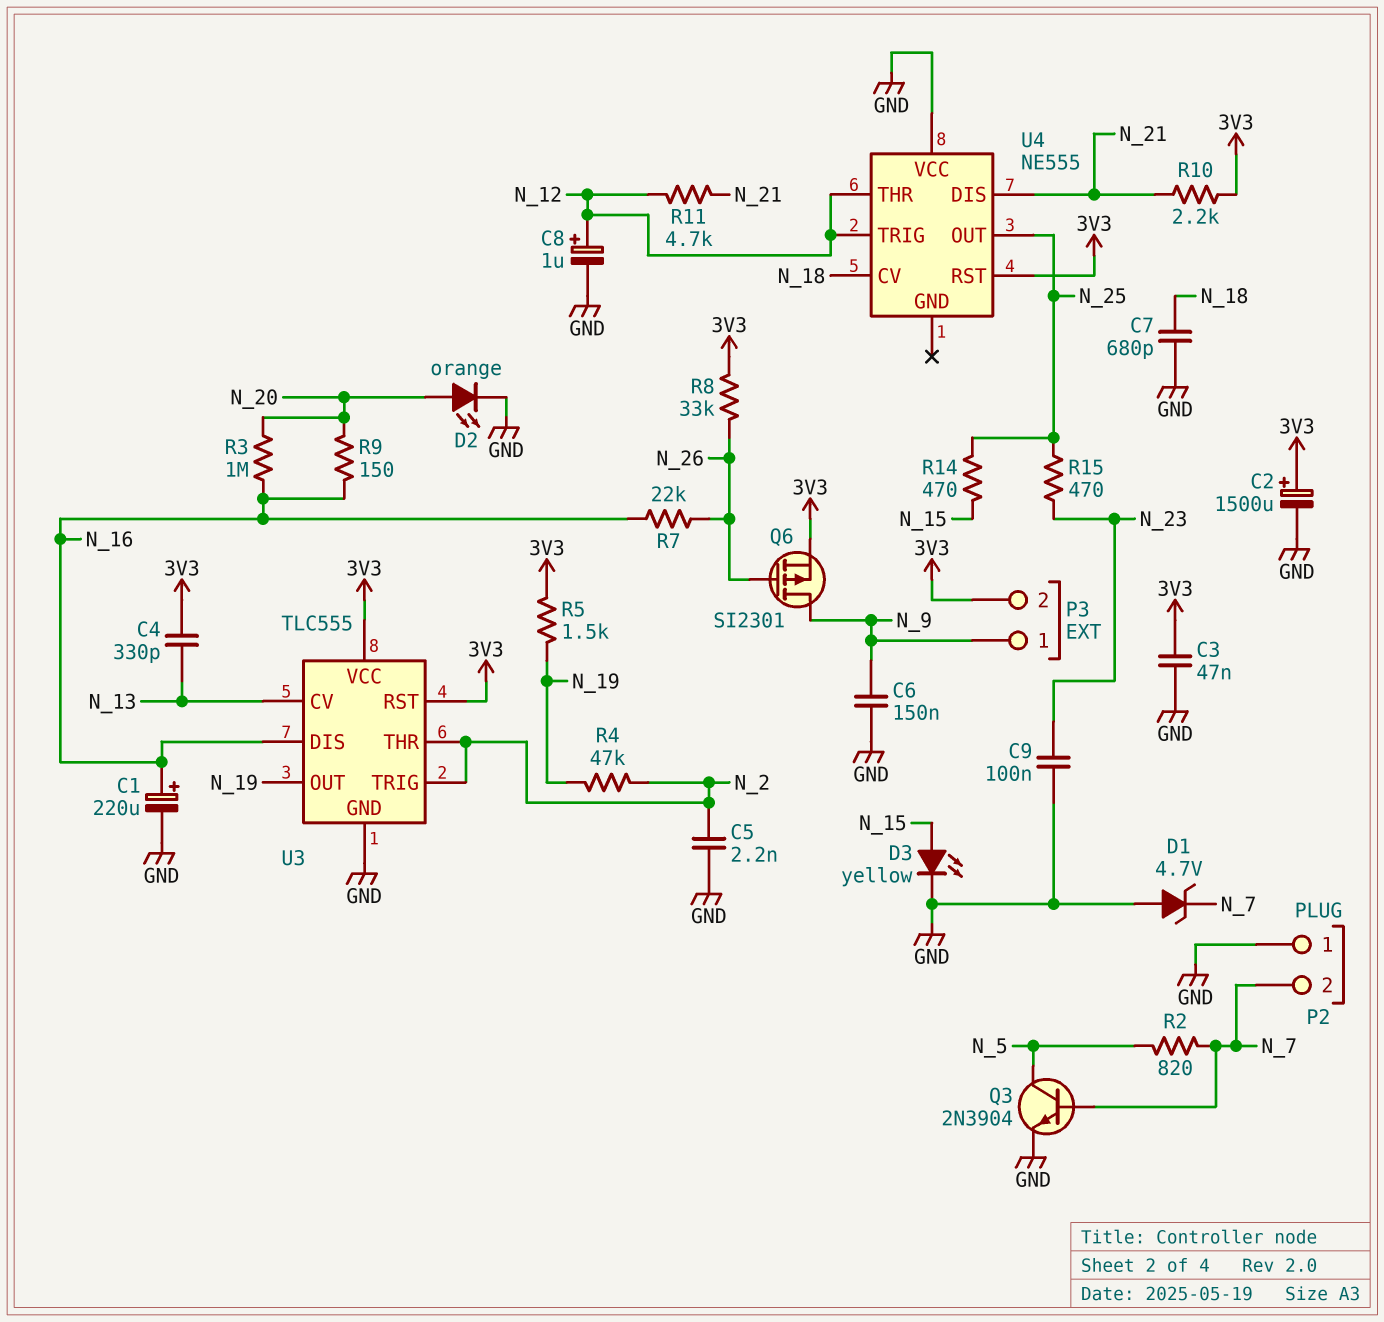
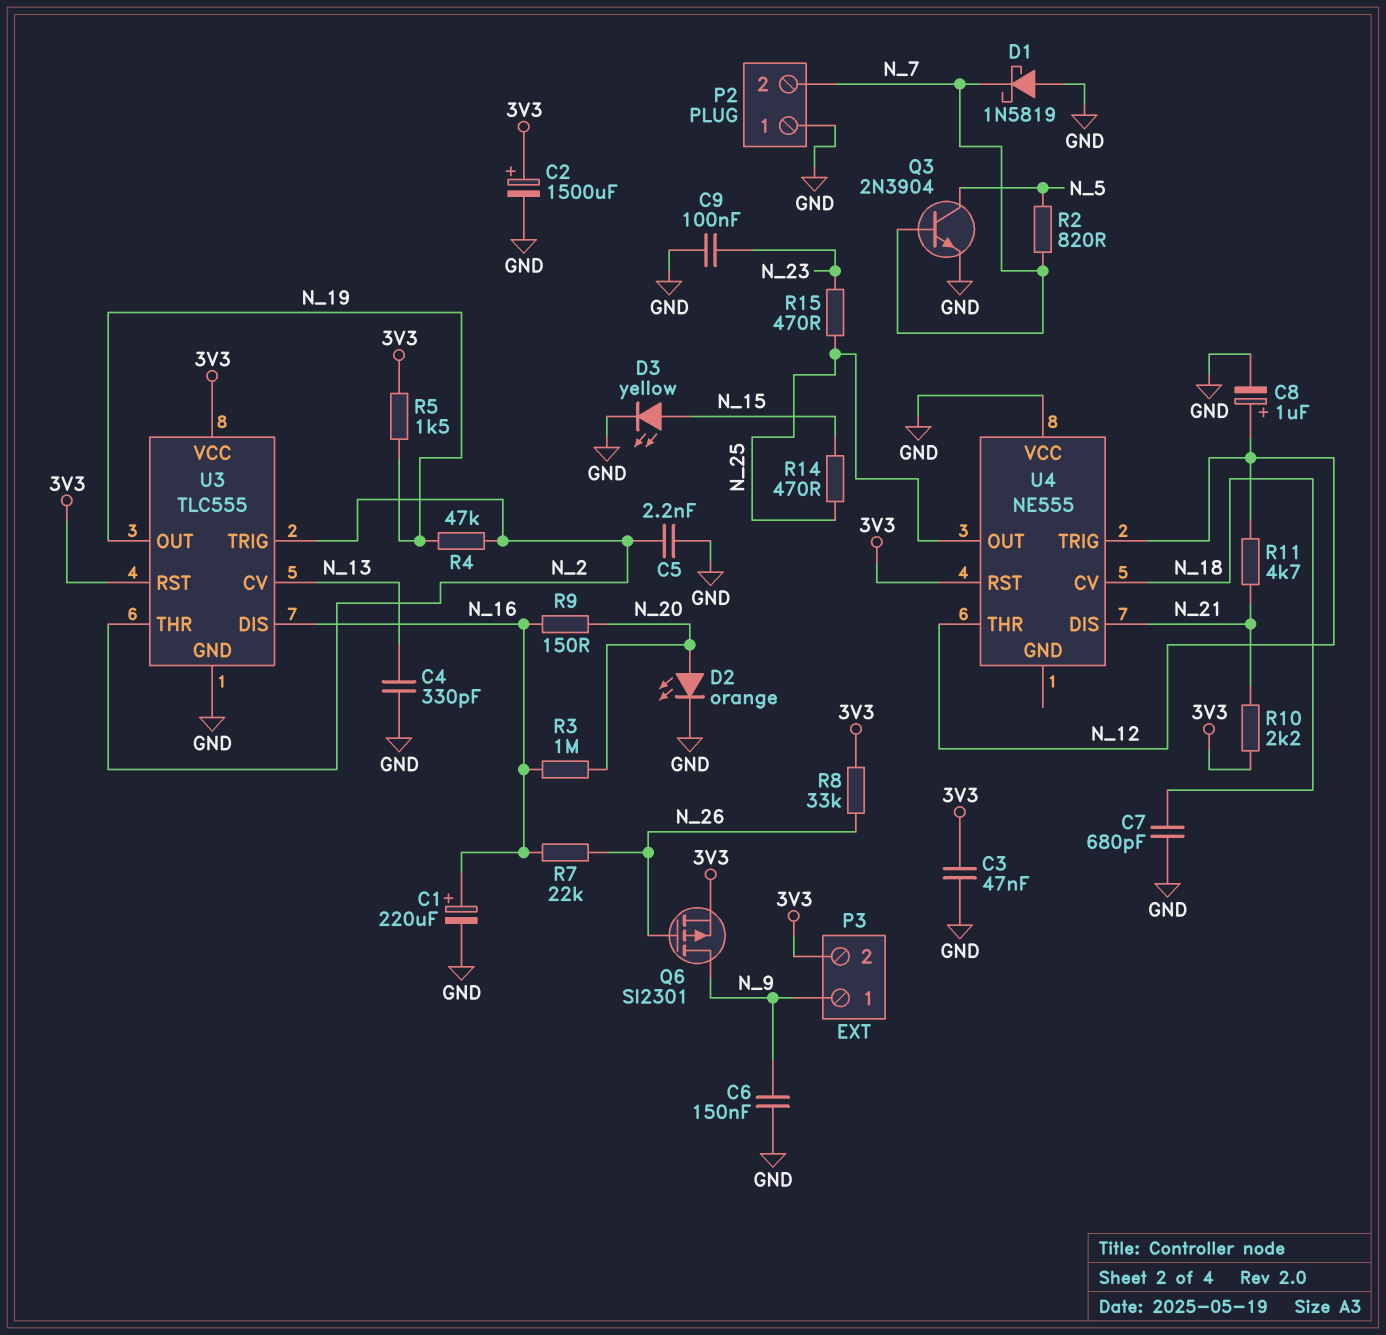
C4: 330pF (3V3, N_13) -> 330pF (GND, N_13)
D1: zener 4.7V (A GND, K N_7) -> schottky 1N5819 (A GND, K N_7)

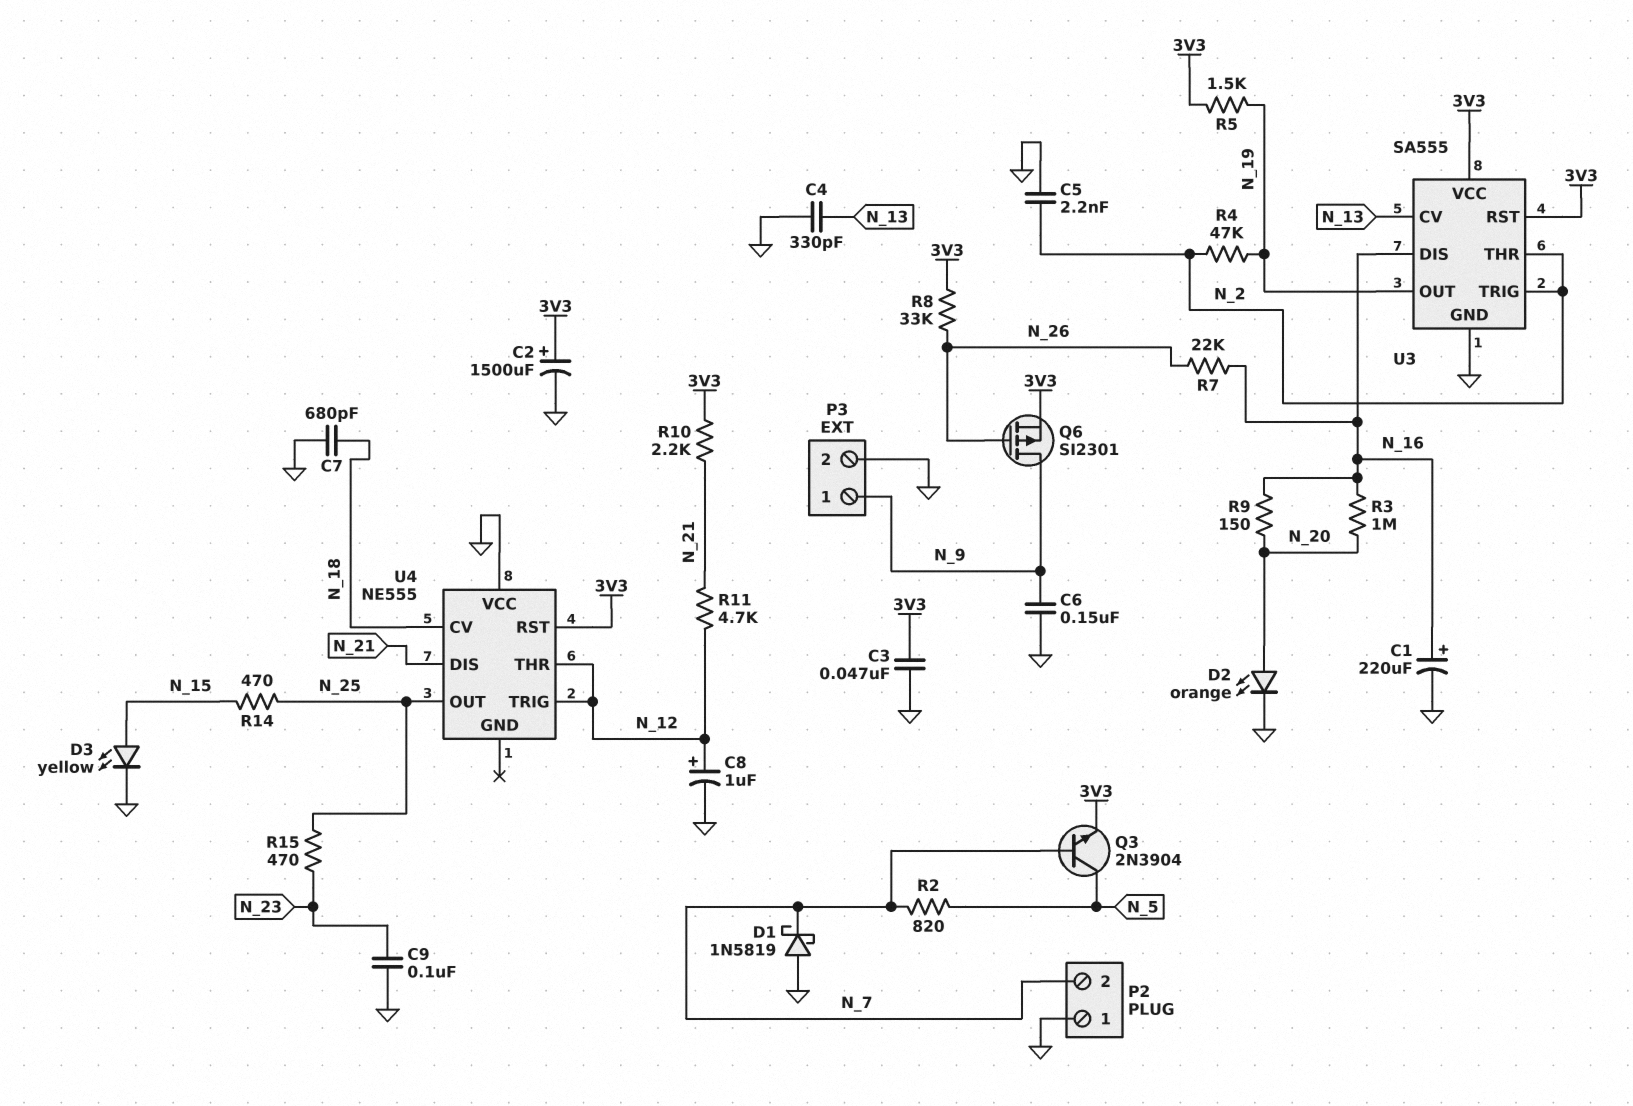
P3 pin 2: 3V3 -> GND
Q3: NPN 2N3904 (B N_7, C N_5, E GND) -> NPN 2N3904 (B N_7, C N_5, E 3V3)
U3: TLC555 -> SA555

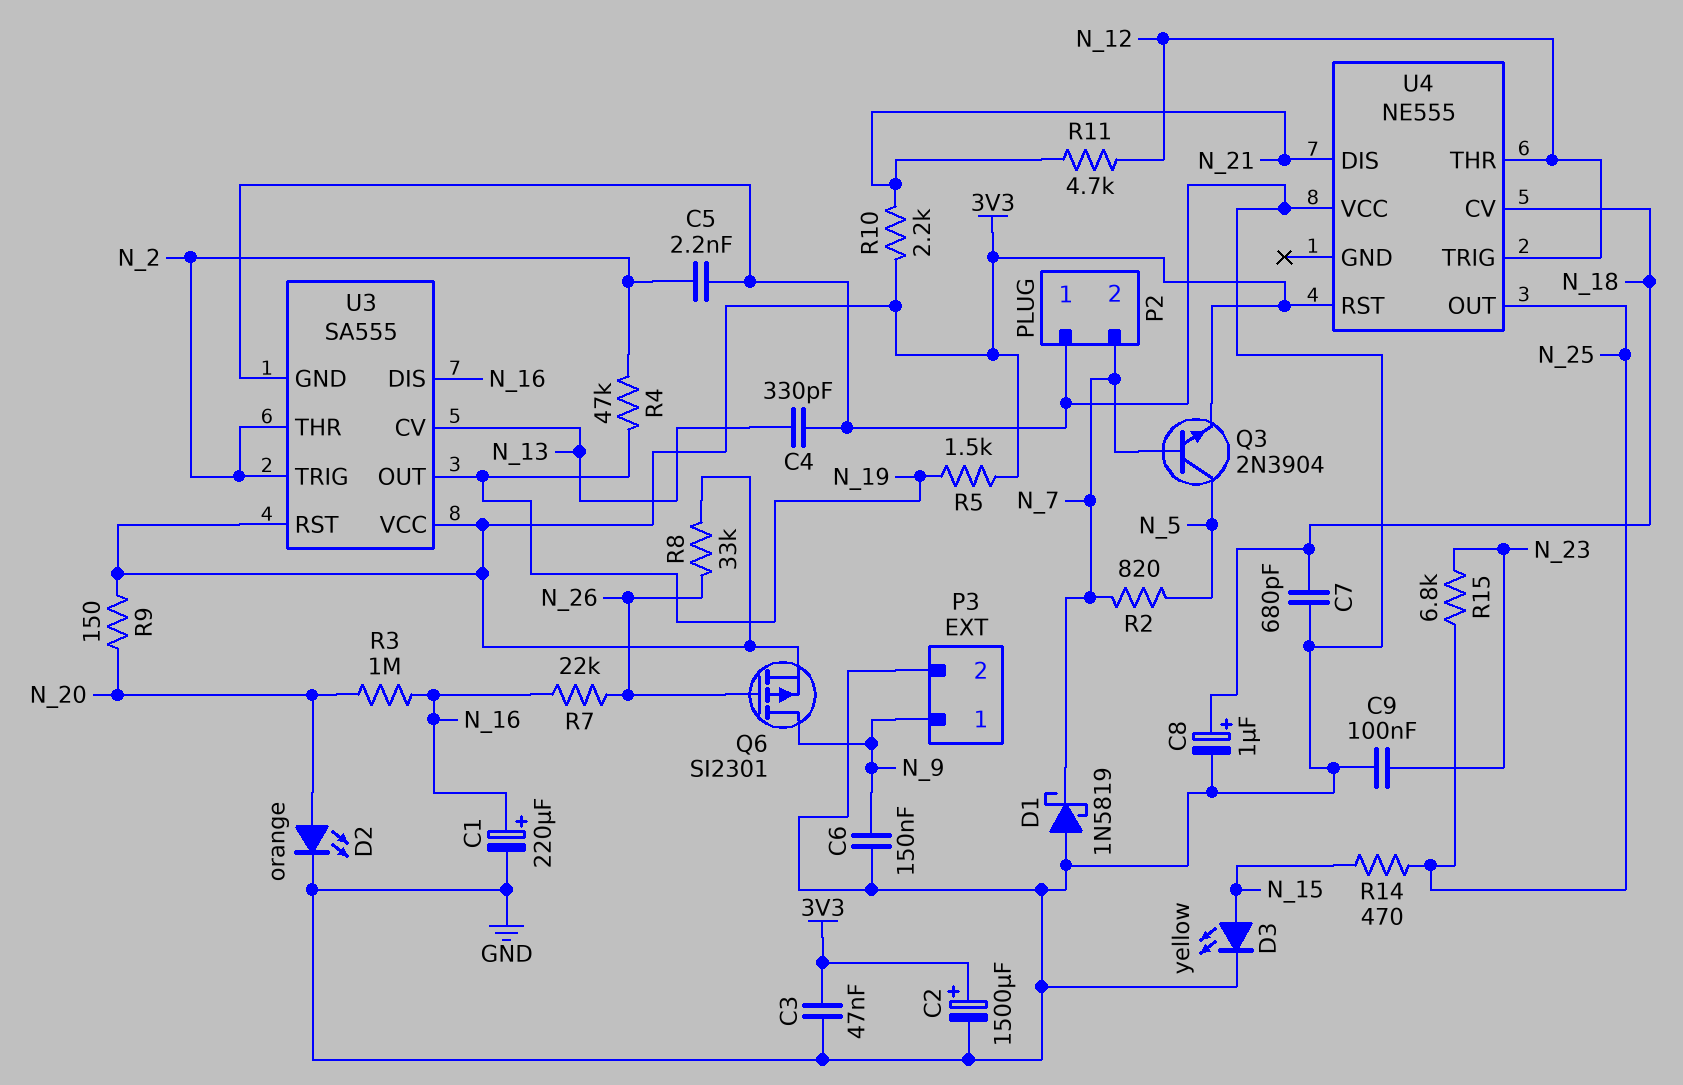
C8: 1uF (plus N_12, minus GND) -> 1uF (plus N_18, minus GND)
R9: 150 (N_16, N_20) -> 150 (3V3, N_20)
R15: 470 (N_23, N_25) -> 6.8k (N_23, N_25)

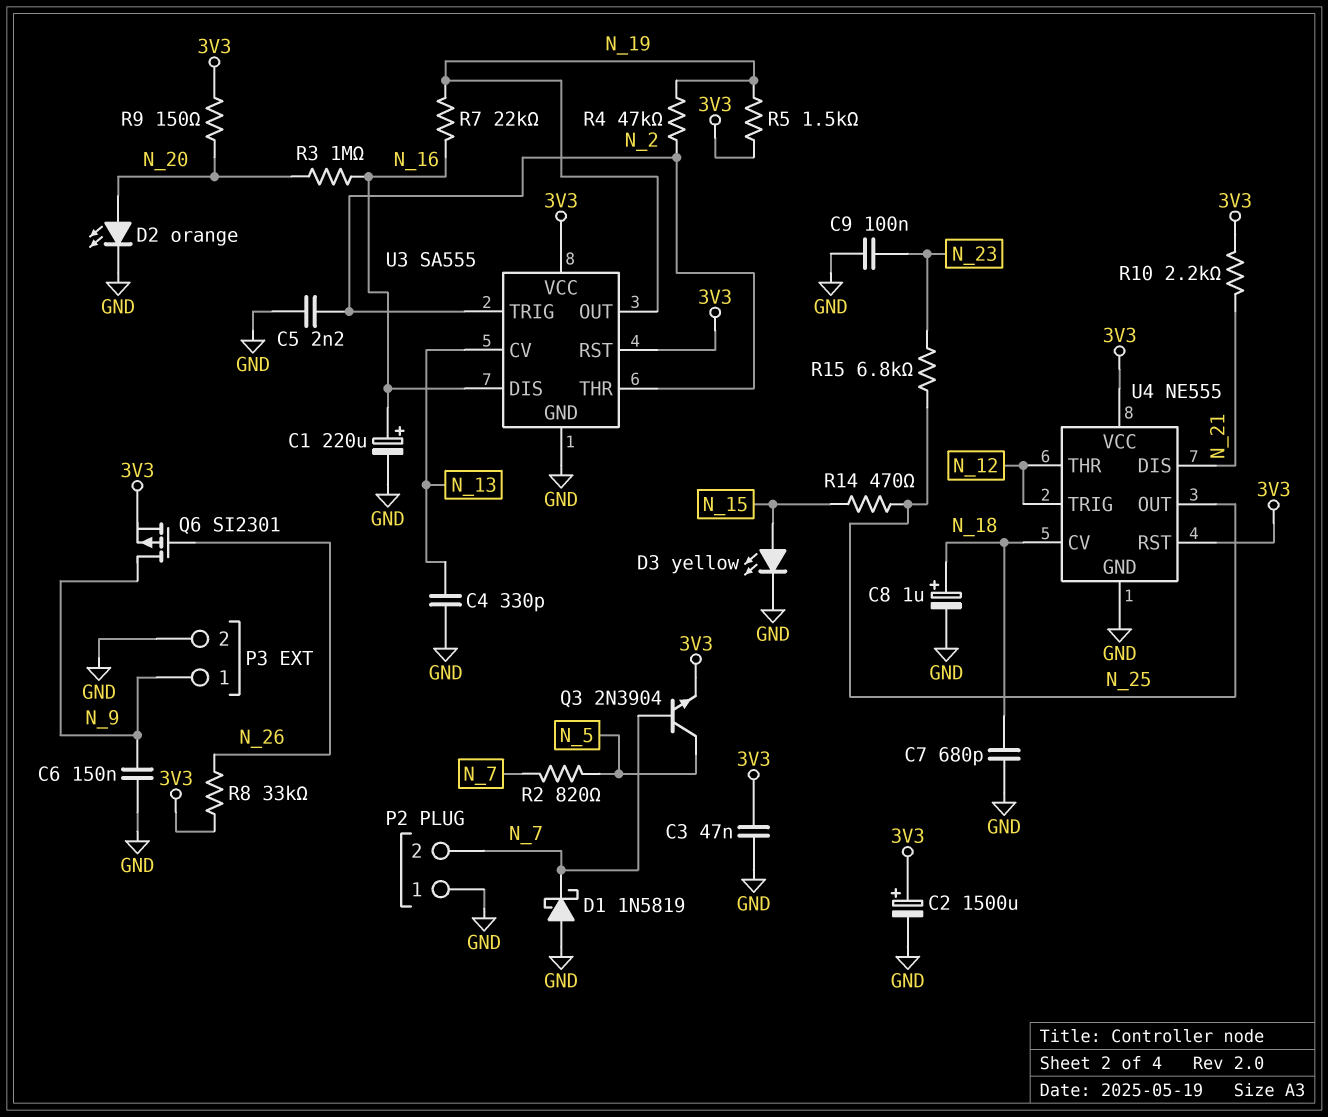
R7: 22k (N_16, N_26) -> 22k (N_16, N_19)
R11: 4.7k (N_12, N_21) -> none
U4 pin GND: none -> GND
U4 pin VCC: GND -> 3V3

